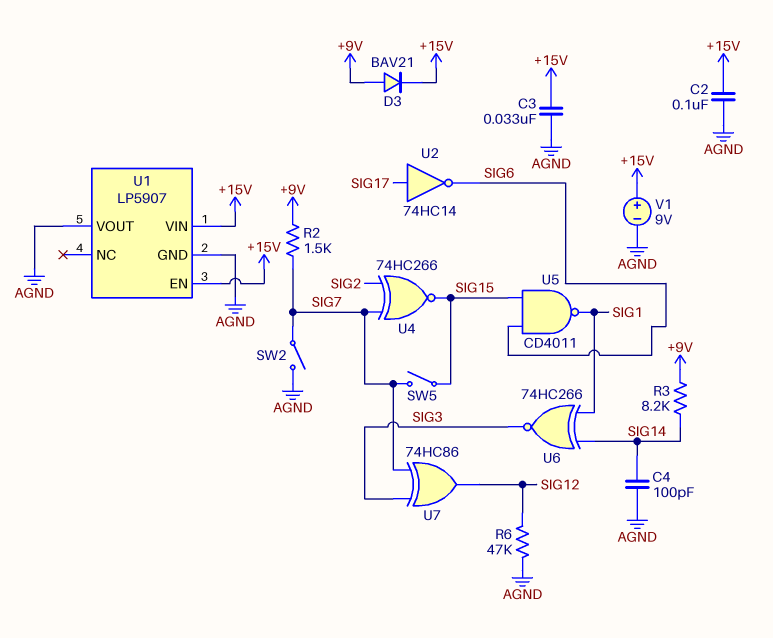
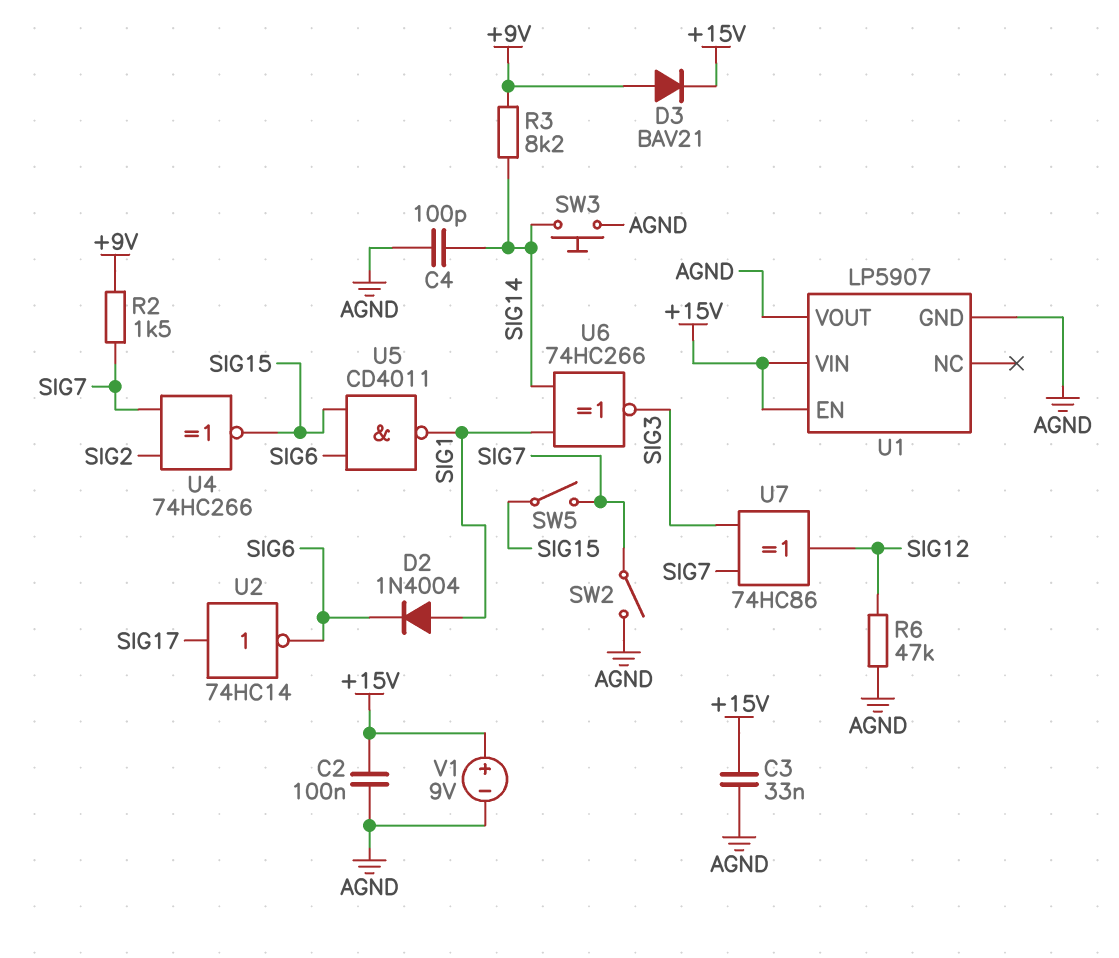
D2: none -> diode 1N4004 (A SIG1, K SIG6)
SW3: none -> button (AGND, SIG14)

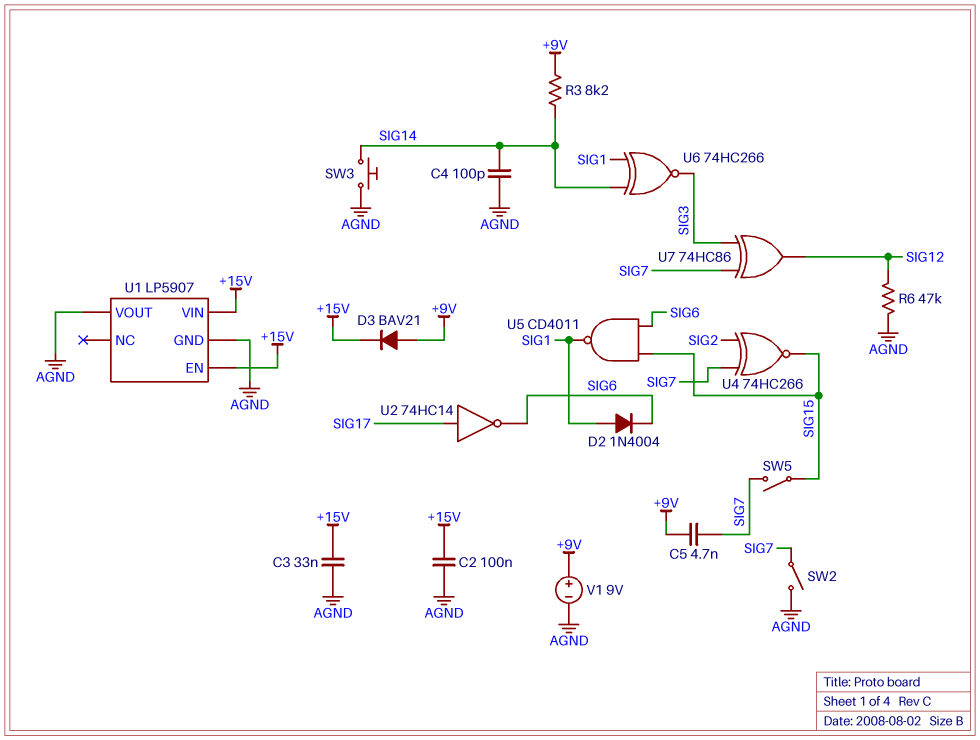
C5: none -> 4.7nF (+9V, SIG7)
R2: 1.5k (+9V, SIG7) -> none
V1: 9V (plus +15V, minus AGND) -> 9V (plus +9V, minus AGND)

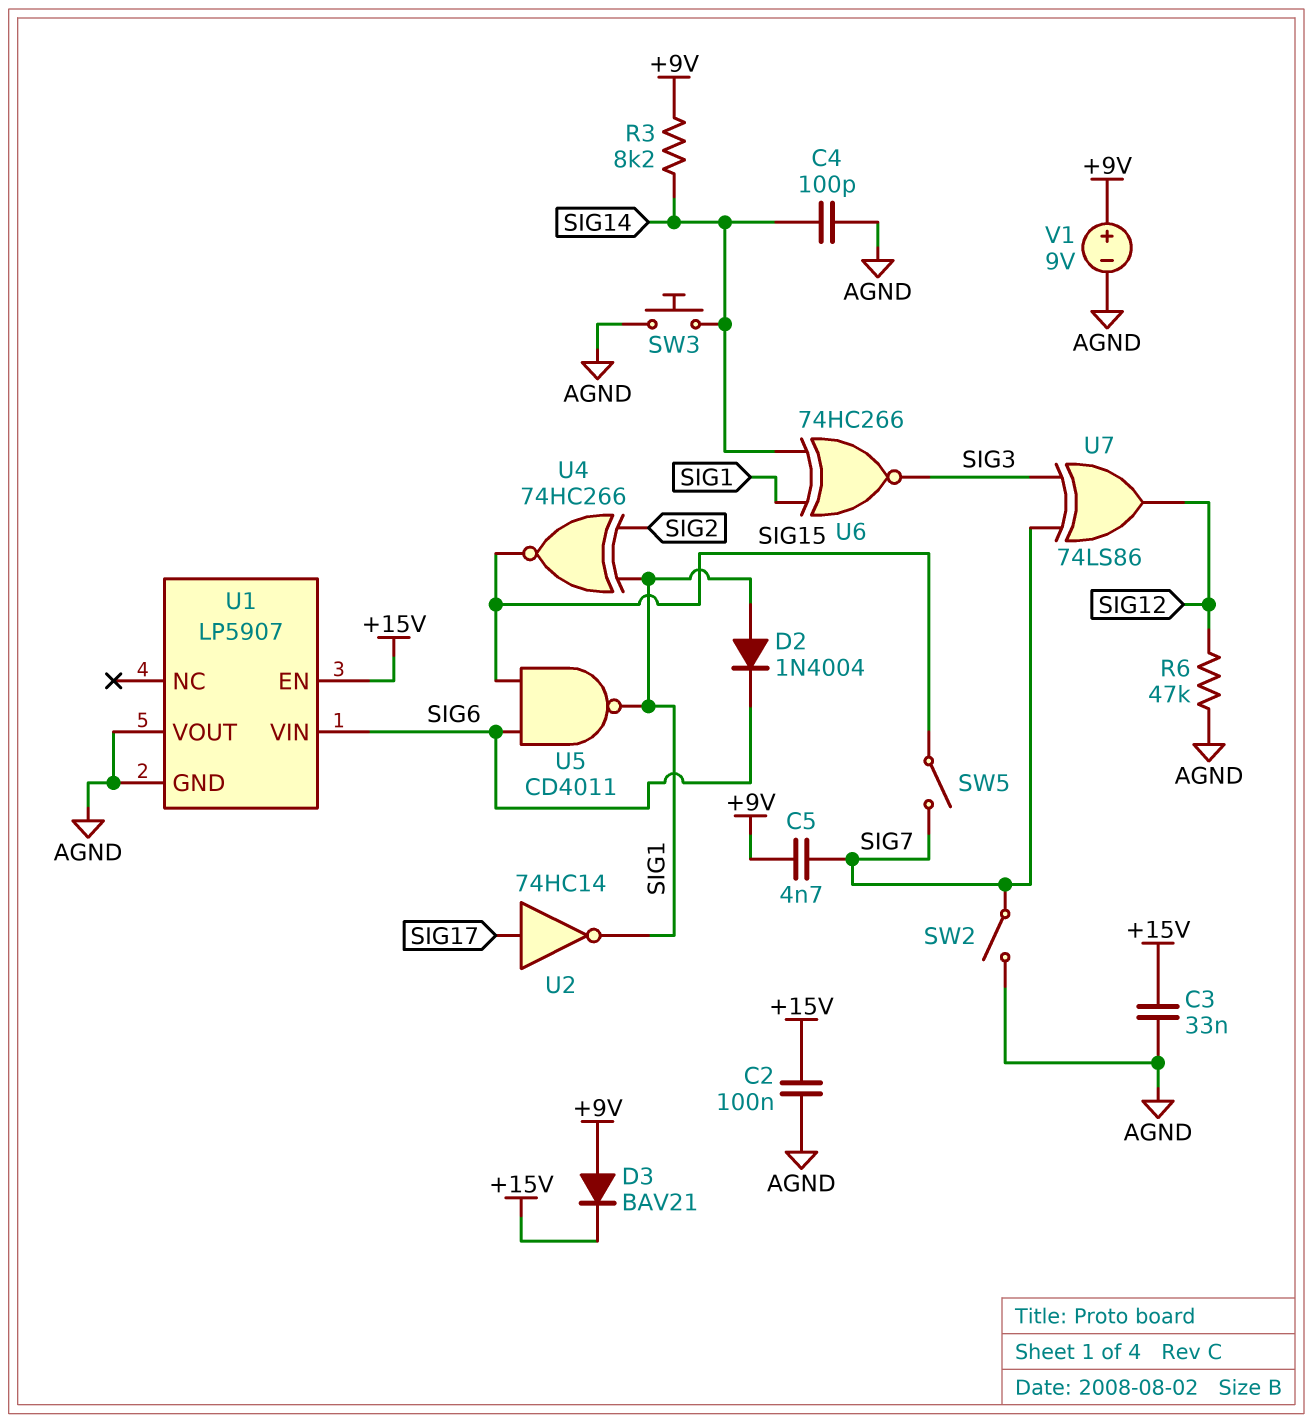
U1 pin VIN: +15V -> SIG6
U2: NOT 74HC14 (in SIG17, out SIG6) -> NOT 74HC14 (in SIG17, out SIG1)
U4: XNOR 74HC266 (in SIG2, in SIG7, out SIG15) -> XNOR 74HC266 (in SIG1, in SIG2, out SIG15)
U7: XOR 74HC86 (in SIG3, in SIG7, out SIG12) -> XOR 74LS86 (in SIG3, in SIG7, out SIG12)

